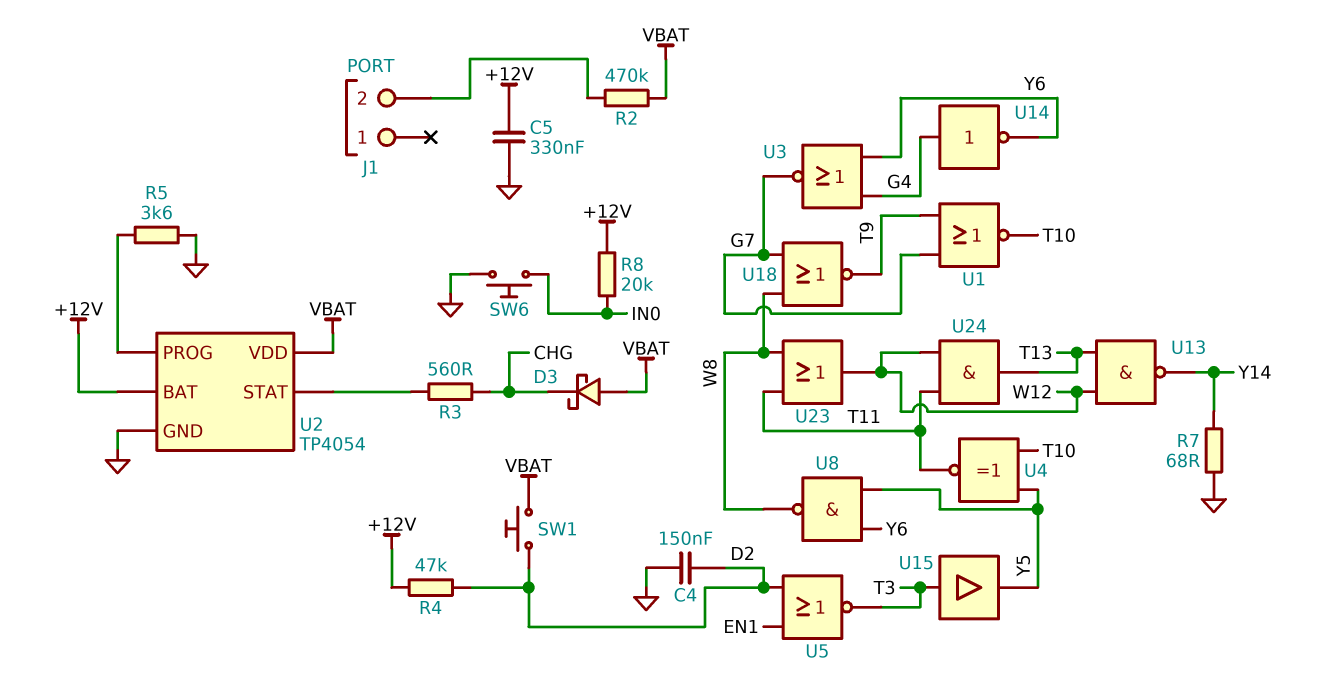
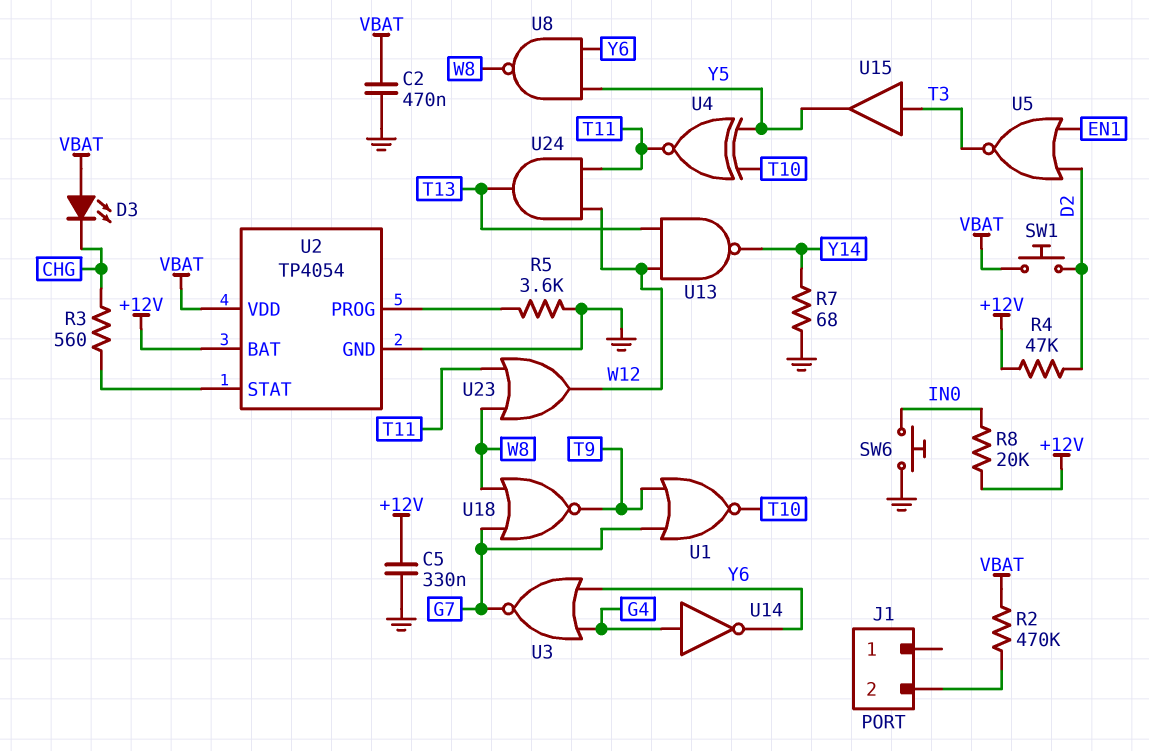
C2: none -> 470nF (GND, VBAT)
C4: 150nF (D2, GND) -> none
D3: schottky (A VBAT, K CHG) -> LED (A VBAT, K CHG)

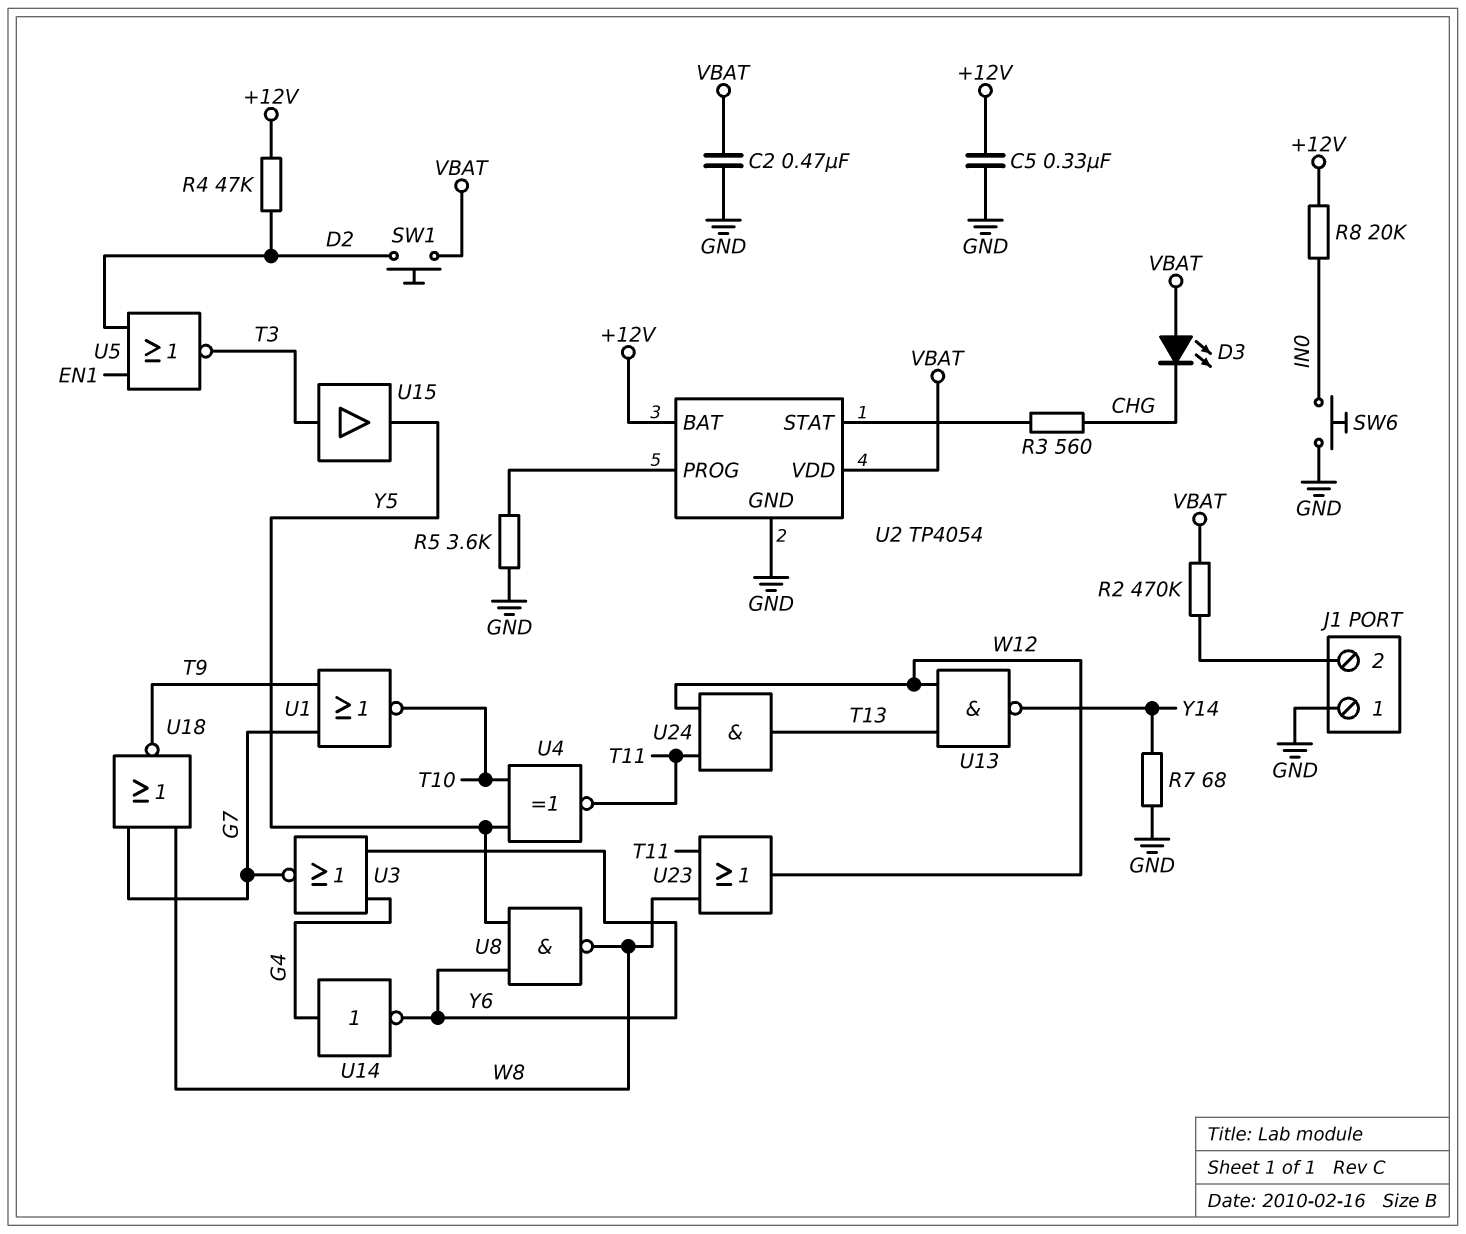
J1 pin 1: none -> GND

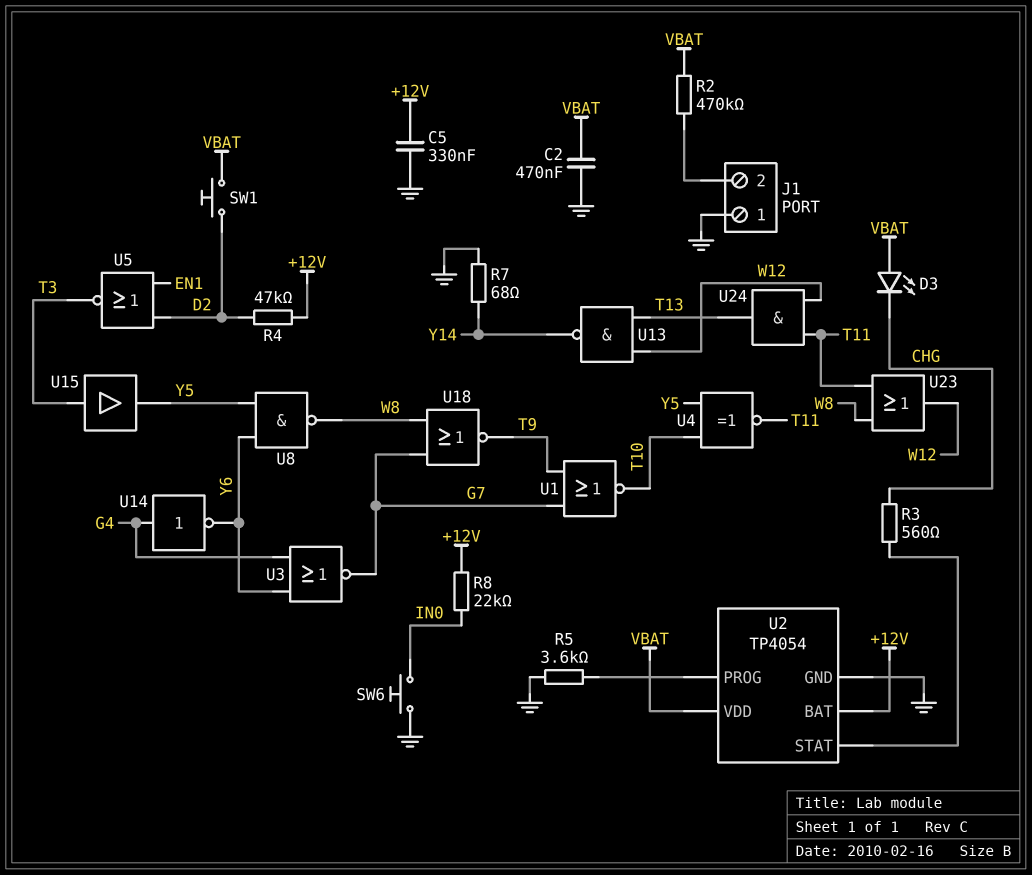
R8: 20k (+12V, IN0) -> 22k (+12V, IN0)

